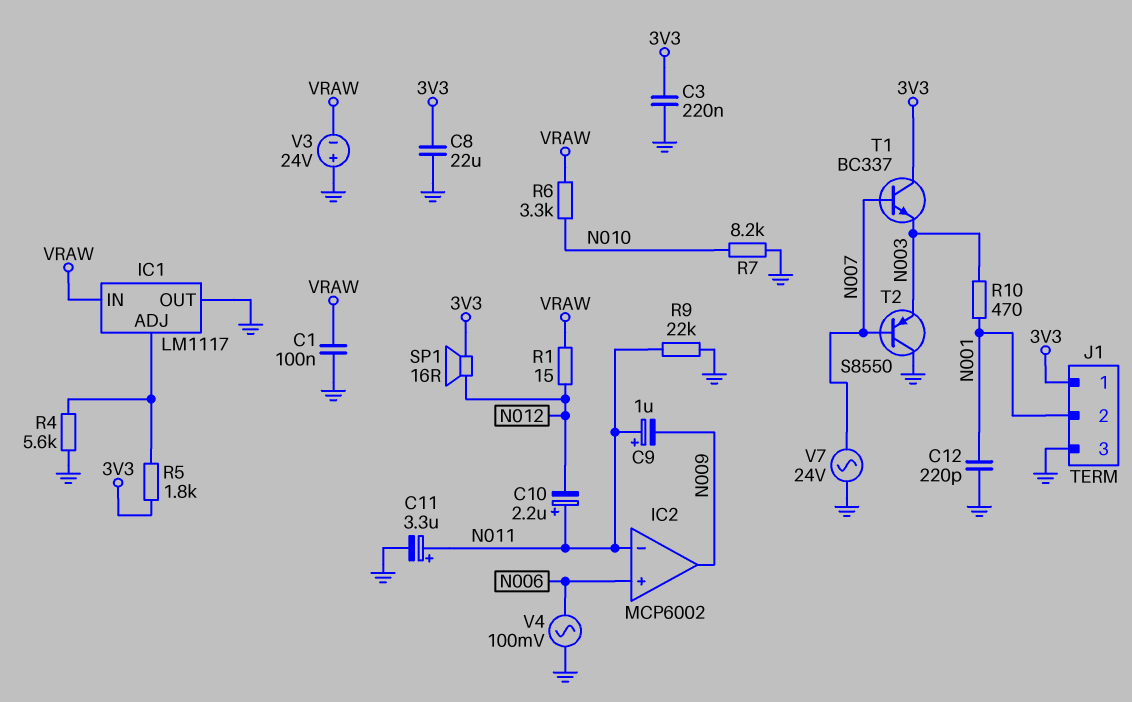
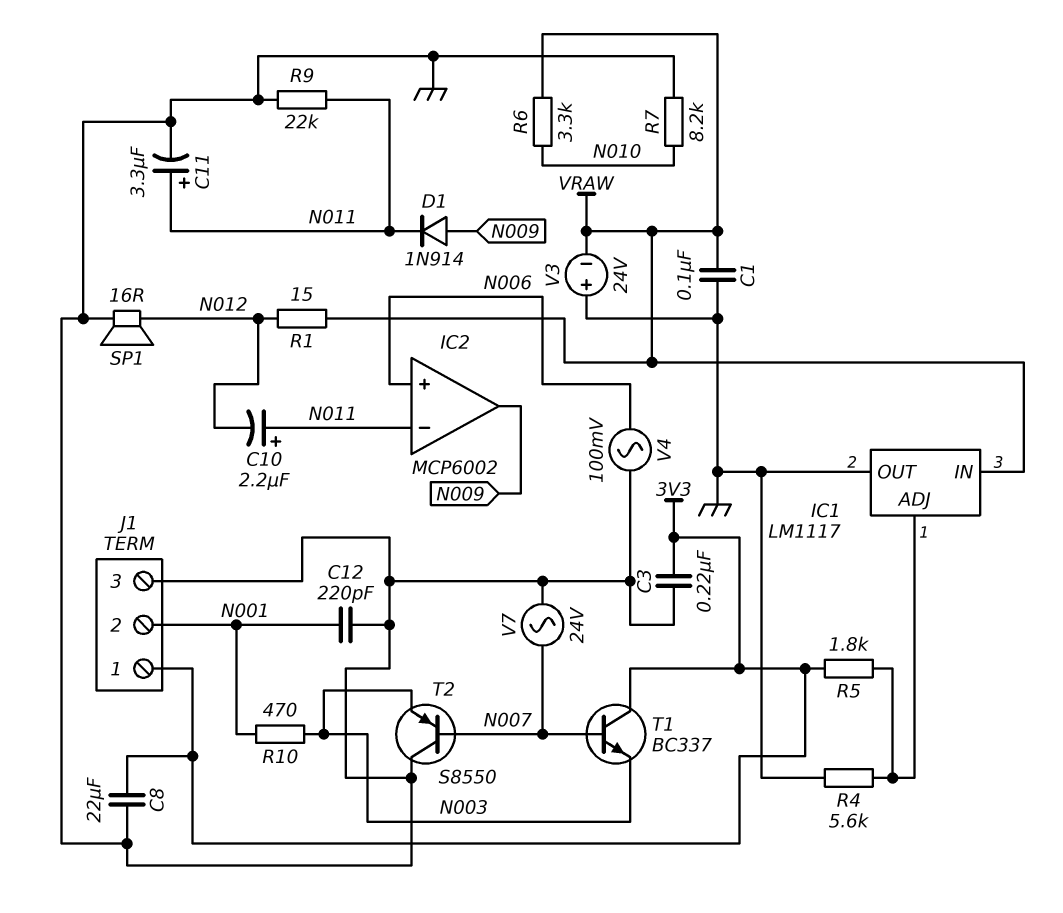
C9: 1uF (plus N011, minus N009) -> none
D1: none -> diode 1N914 (A N009, K N011)
SP1: speaker 16R (3V3, N012) -> speaker 16R (GND, N012)

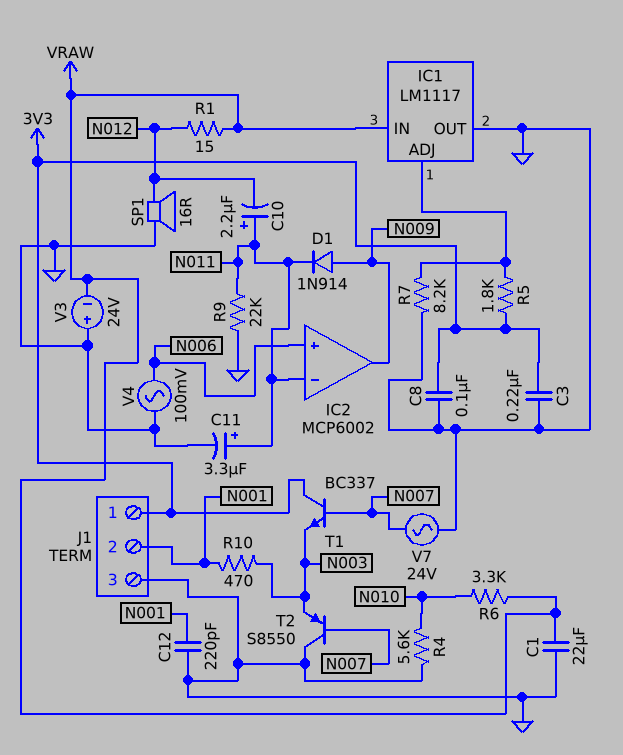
C1: 100nF (GND, VRAW) -> 22uF (GND, VRAW)
C8: 22uF (3V3, GND) -> 100nF (3V3, GND)
R4: 5.6k (GND, IC1/ADJ) -> 5.6k (GND, N010)
R7: 8.2k (GND, N010) -> 8.2k (GND, IC1/ADJ)

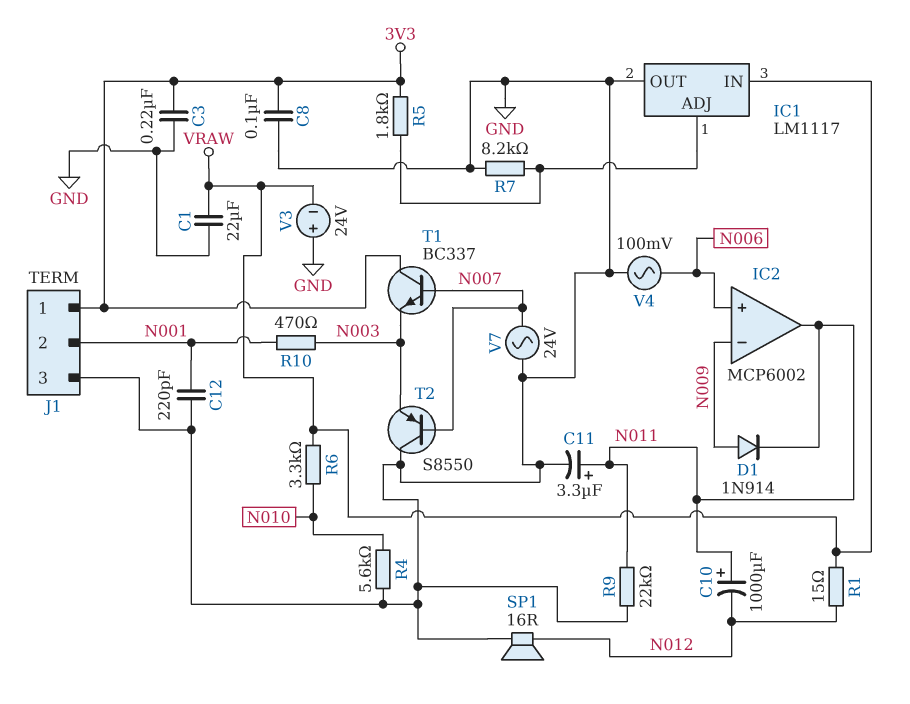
C10: 2.2uF (plus N011, minus N012) -> 1000uF (plus N011, minus N012)
IC2 pin in-: N011 -> N009
IC2 pin out: N009 -> N011

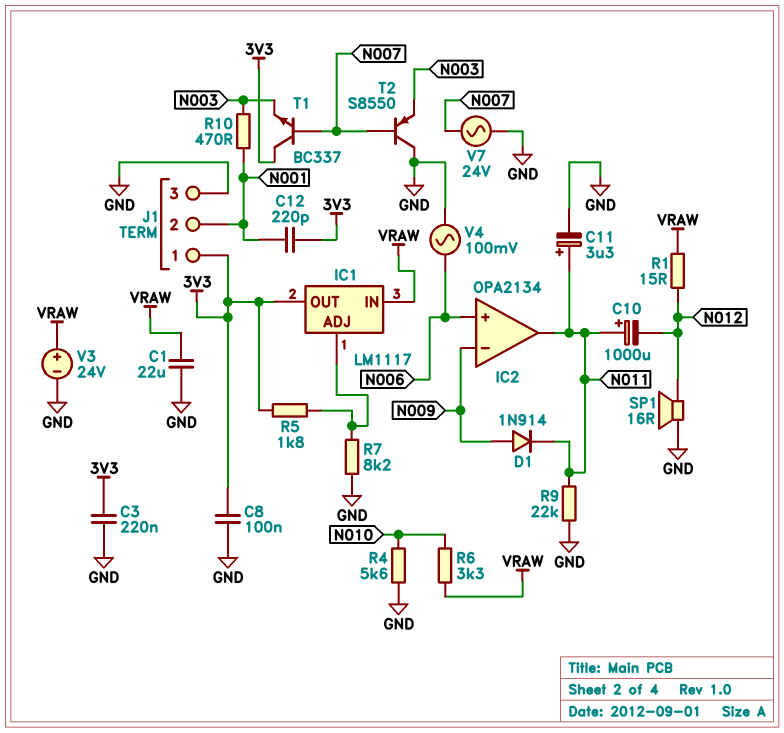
C12: 220pF (GND, N001) -> 220pF (3V3, N001)
IC1 pin OUT: GND -> 3V3
IC2: MCP6002 -> OPA2134
V3: 24V (plus GND, minus VRAW) -> 24V (plus VRAW, minus GND)

